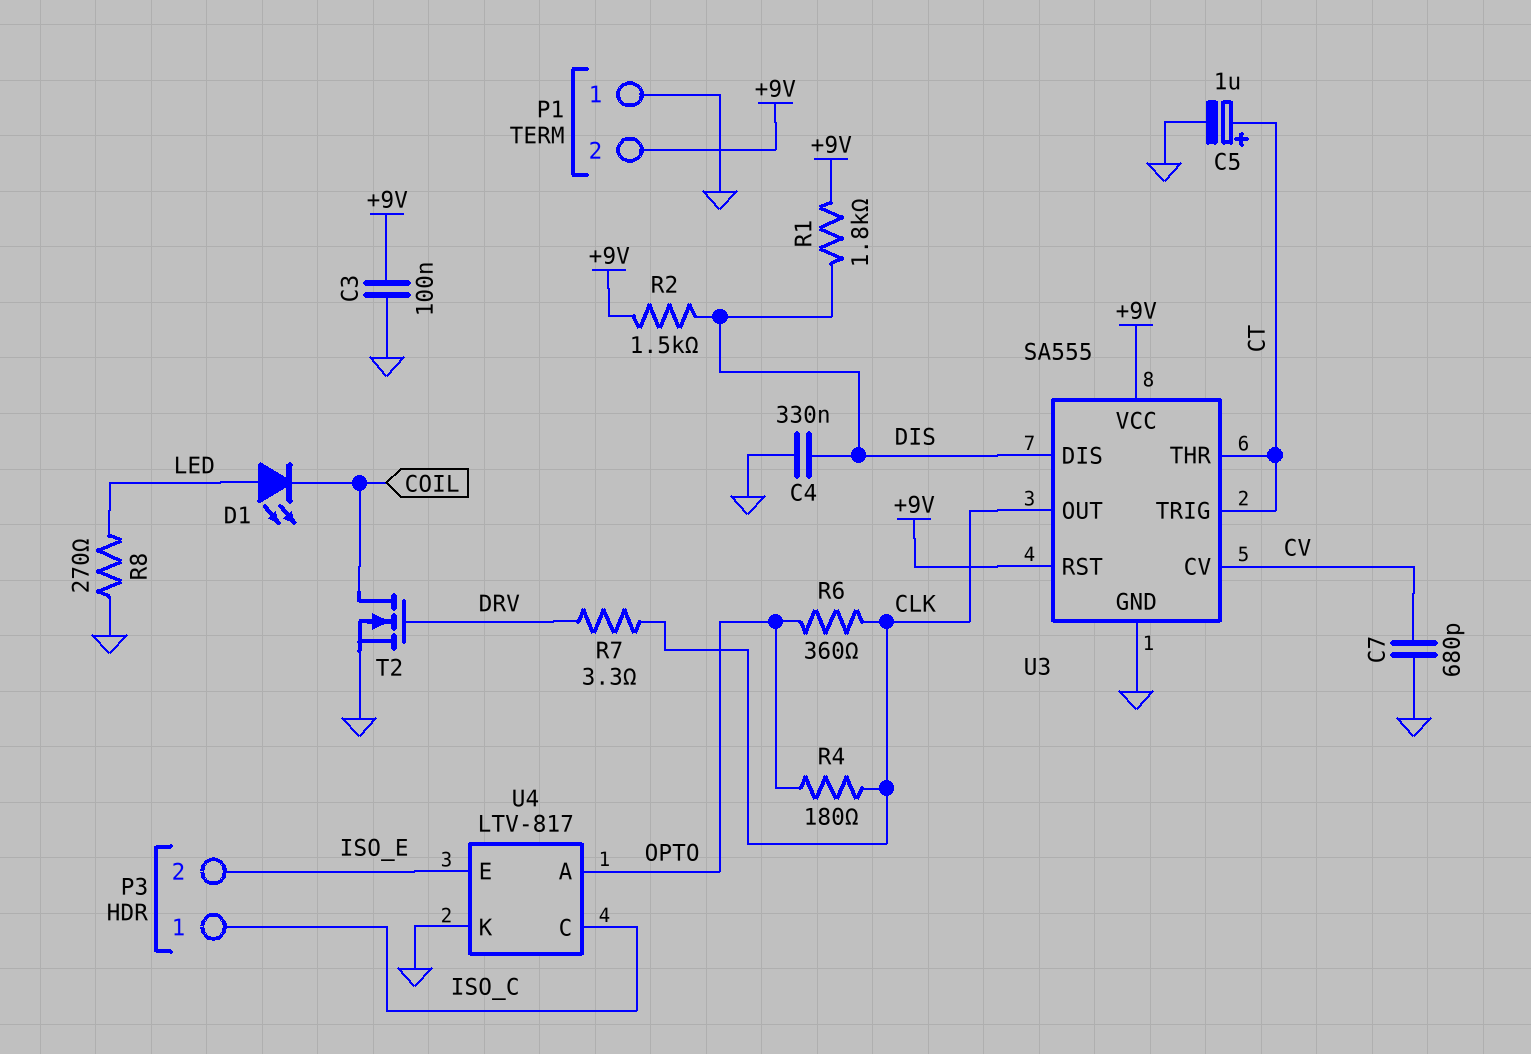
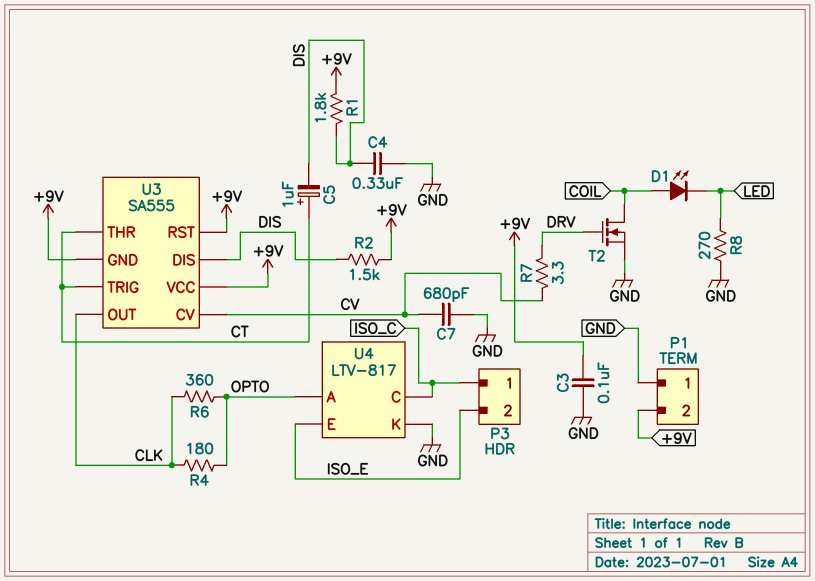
C5: 1uF (plus CT, minus GND) -> 1uF (plus CT, minus DIS)
D1: LED (A LED, K COIL) -> LED (A COIL, K LED)
R7: 3.3 (CLK, DRV) -> 3.3 (CV, DRV)
U3 pin GND: GND -> +9V

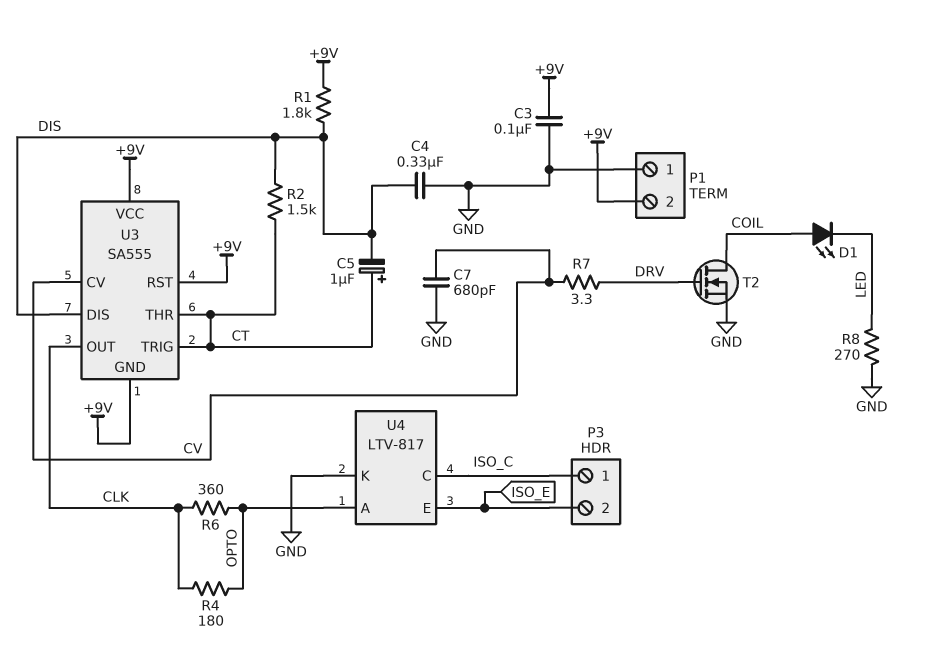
R2: 1.5k (+9V, DIS) -> 1.5k (CT, DIS)

